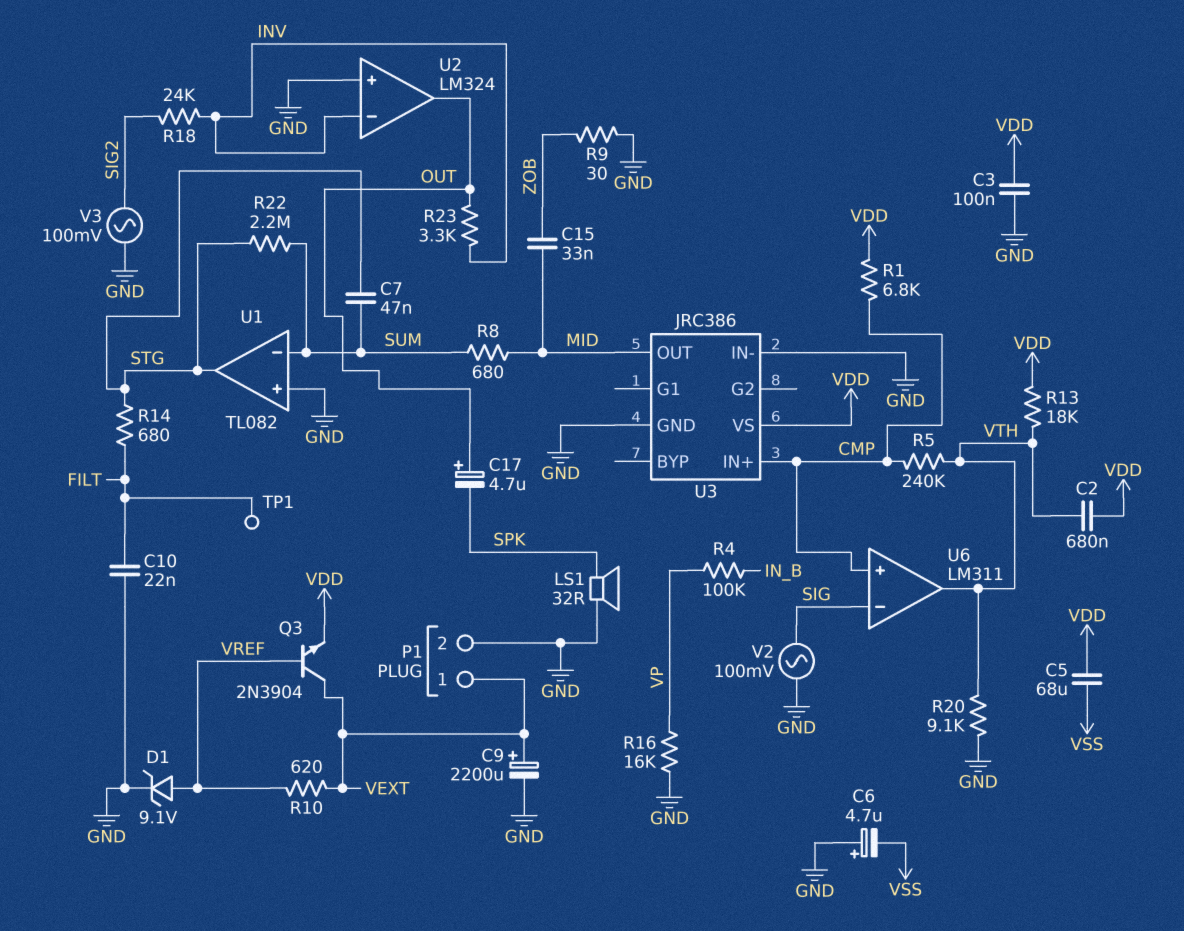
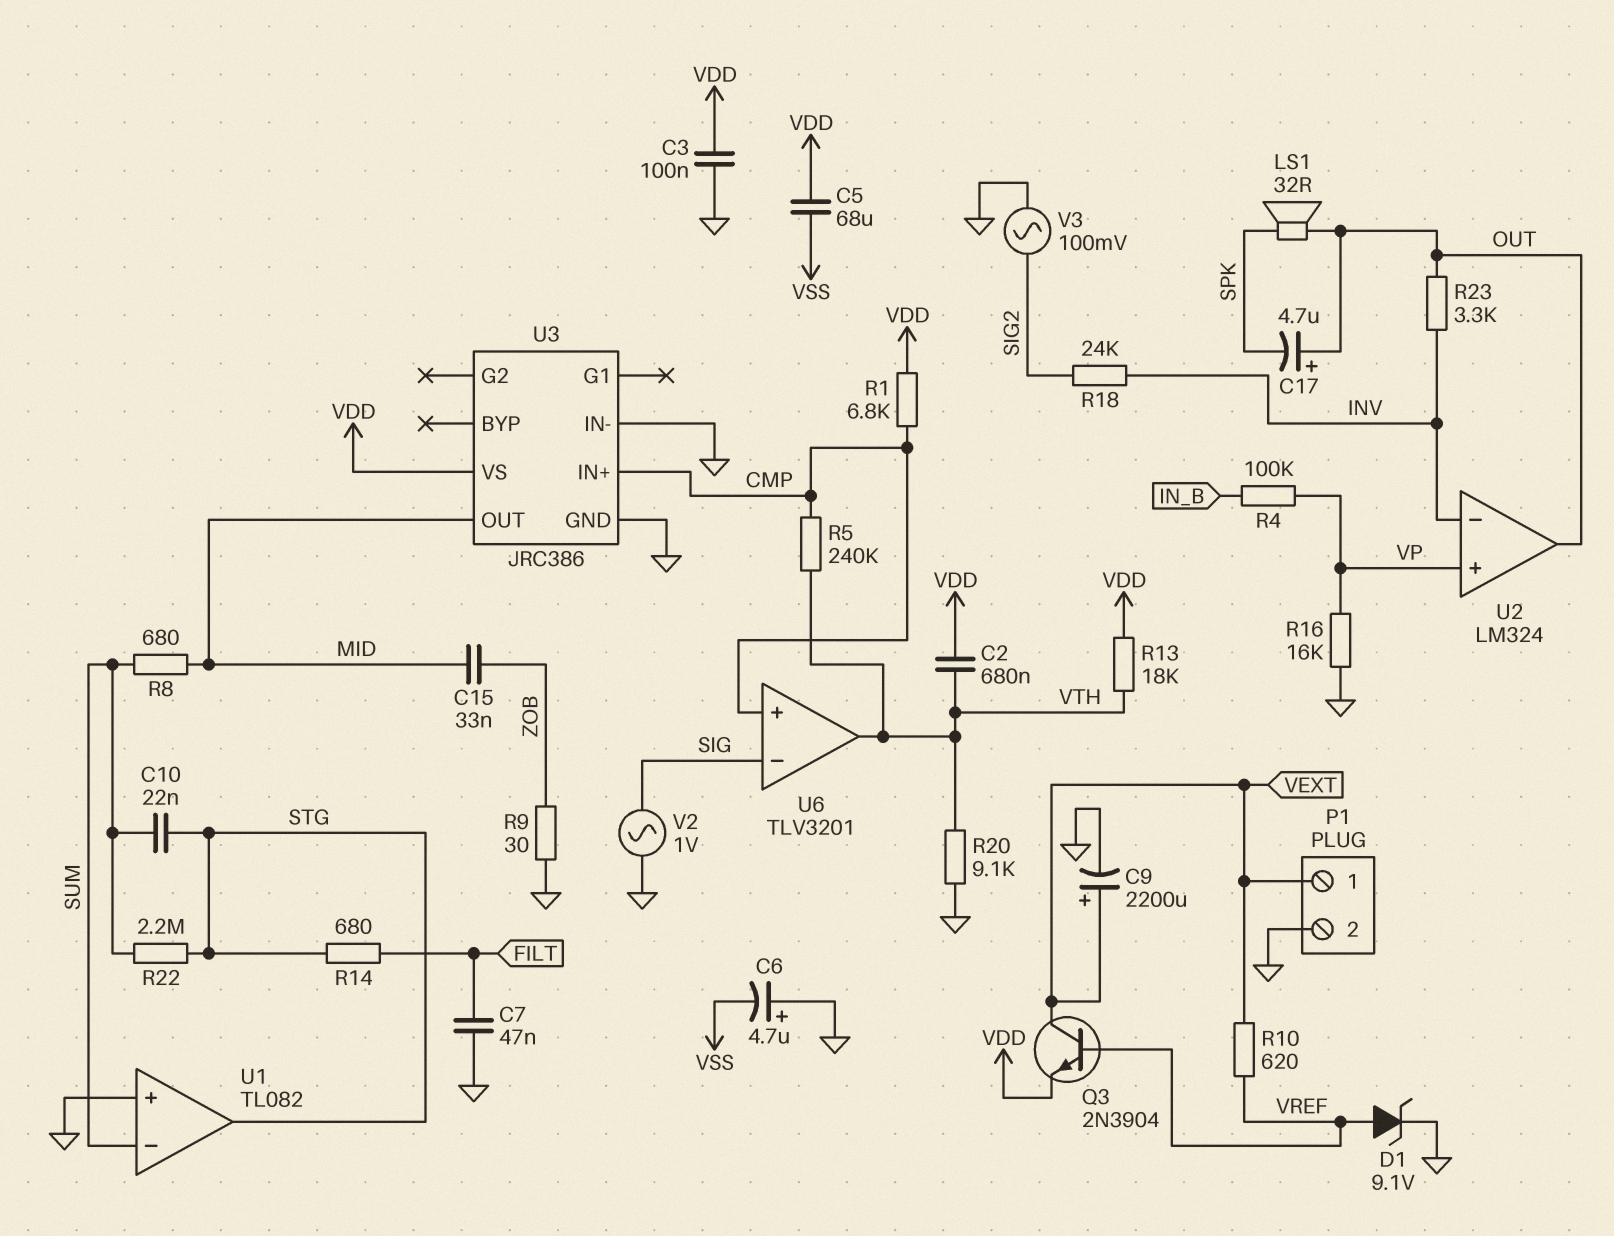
C7: 47nF (STG, SUM) -> 47nF (FILT, GND)
C10: 22nF (FILT, GND) -> 22nF (STG, SUM)
LS1: speaker 32R (GND, SPK) -> speaker 32R (OUT, SPK)
TP1: test point (FILT) -> none
U2 pin in+: GND -> VP
U6: LM311 -> TLV3201
V2: AC 100mV (GND, SIG) -> AC 1V (GND, SIG)

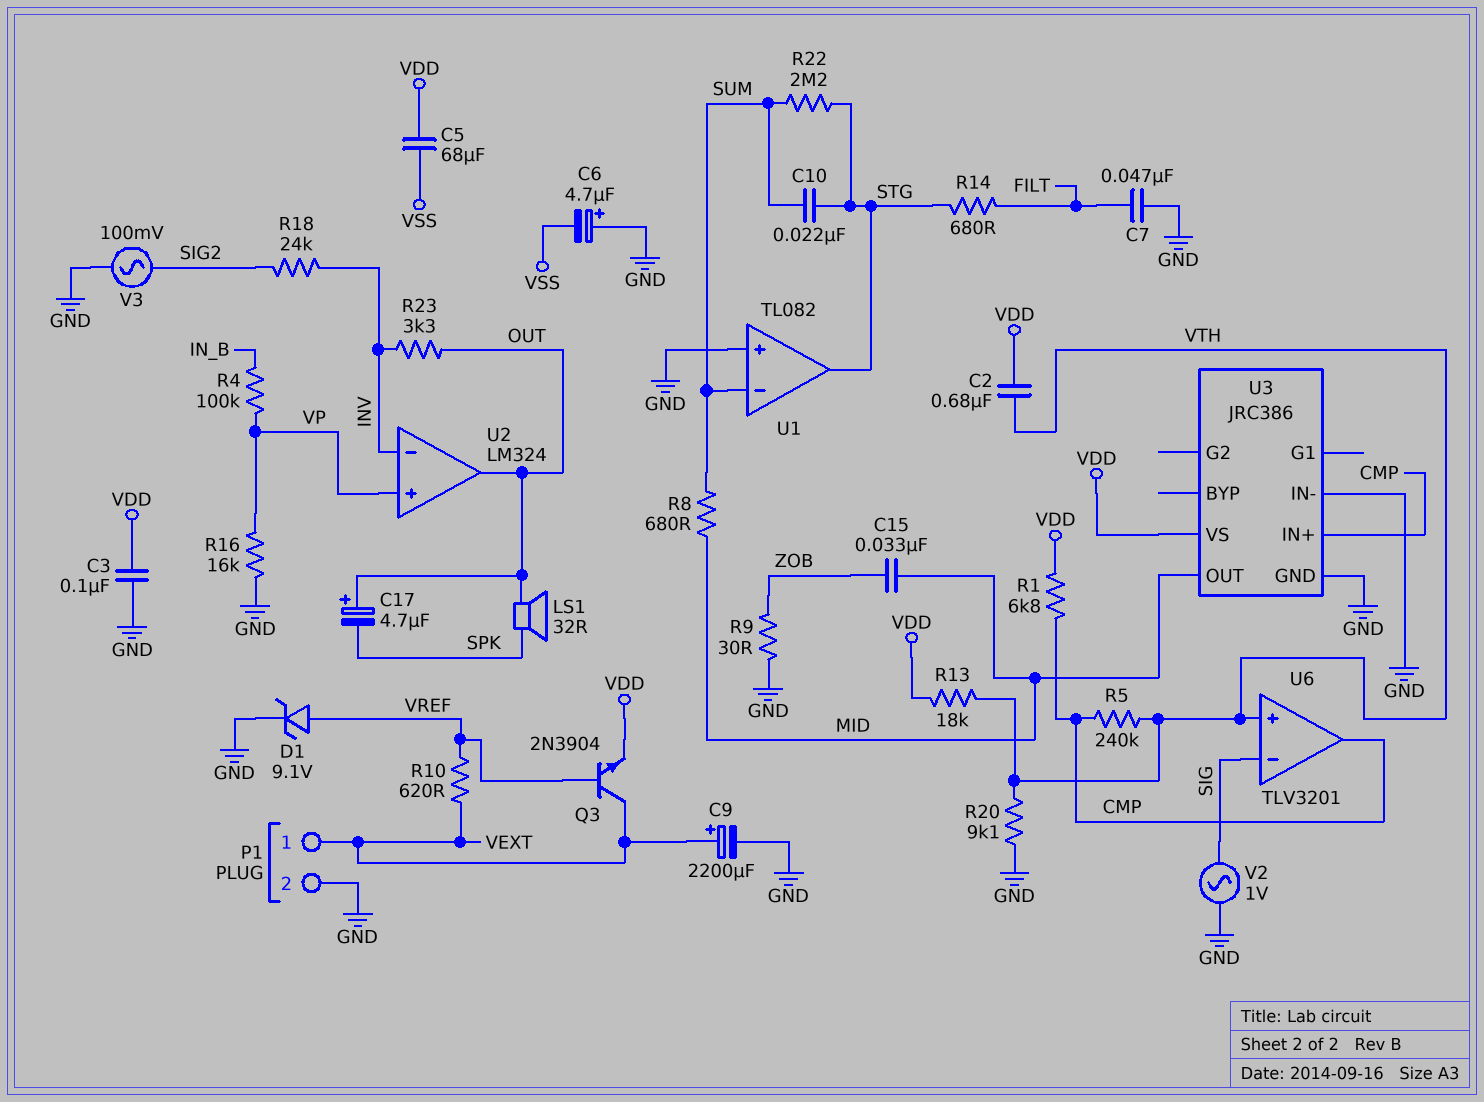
U6 pin in+: CMP -> VTH
U6 pin out: VTH -> CMP

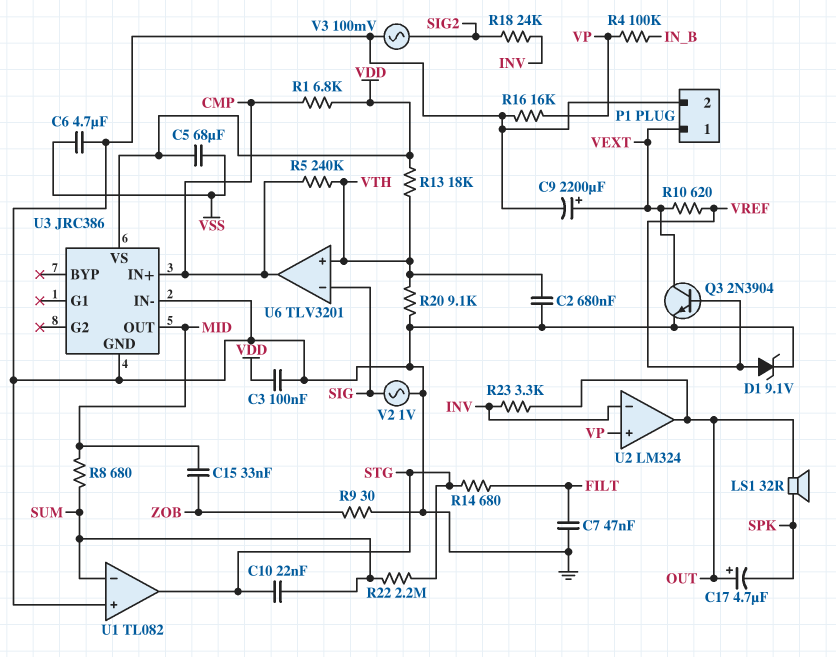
C2: 680nF (VDD, VTH) -> 680nF (GND, VTH)
C6: 4.7uF (plus GND, minus VSS) -> 4.7uF (GND, VSS)
Q3: NPN 2N3904 (B VREF, C VEXT, E VDD) -> NPN 2N3904 (B VREF, C VEXT, E GND)

